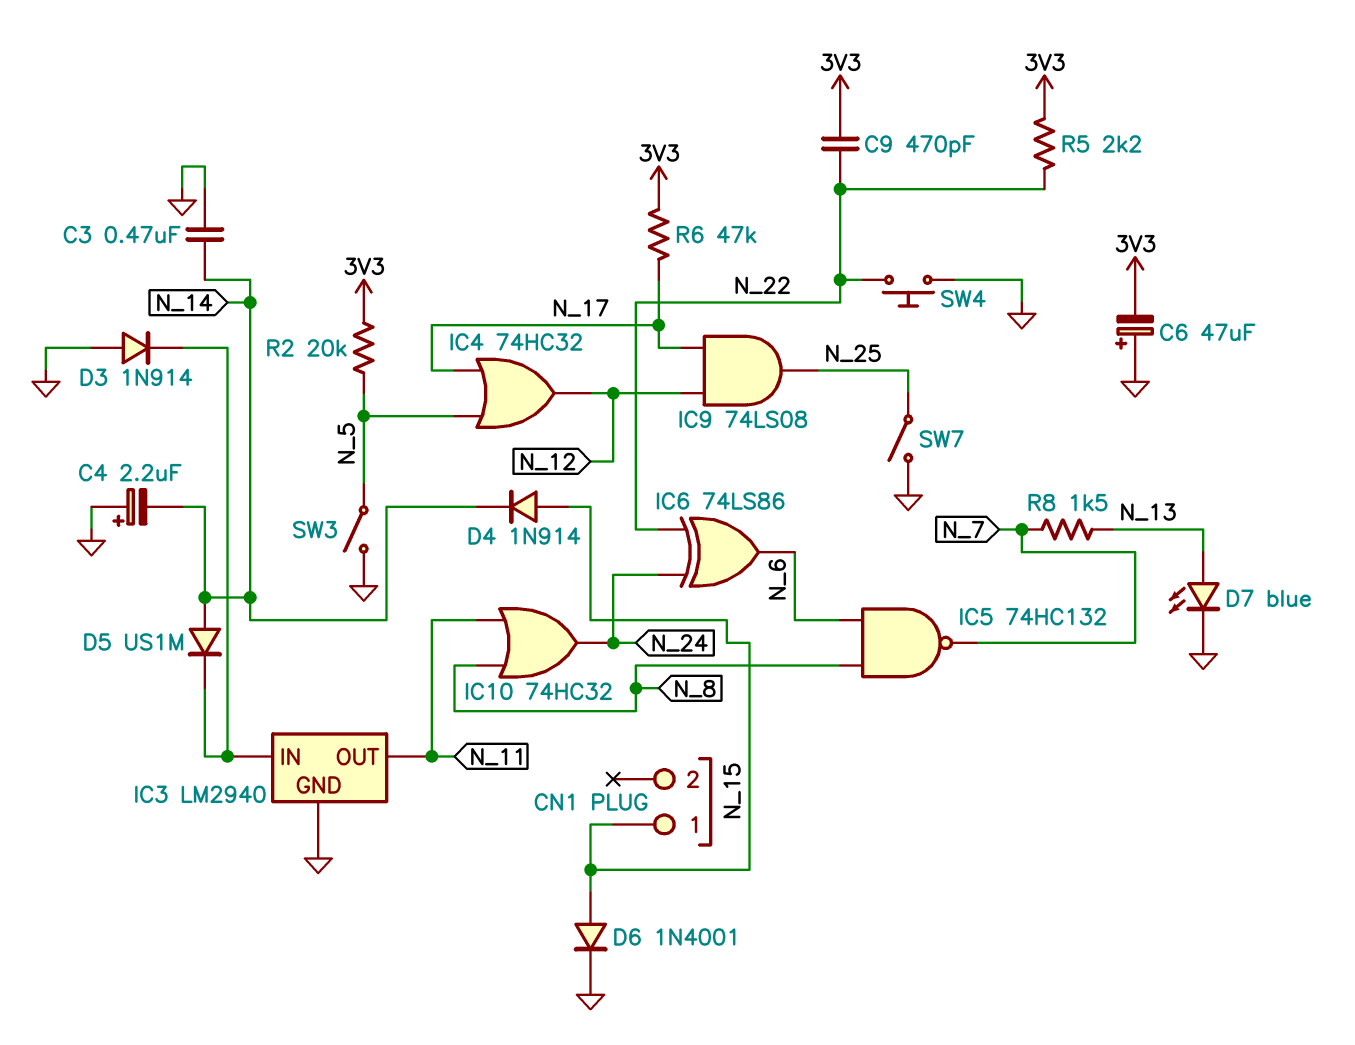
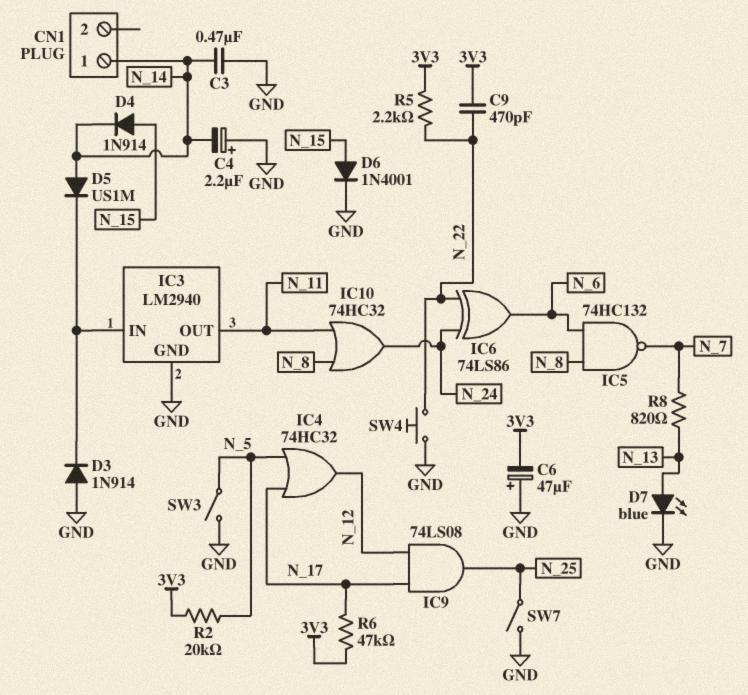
CN1 pin 1: N_15 -> N_14
R8: 1.5k (N_7, N_13) -> 820 (N_7, N_13)

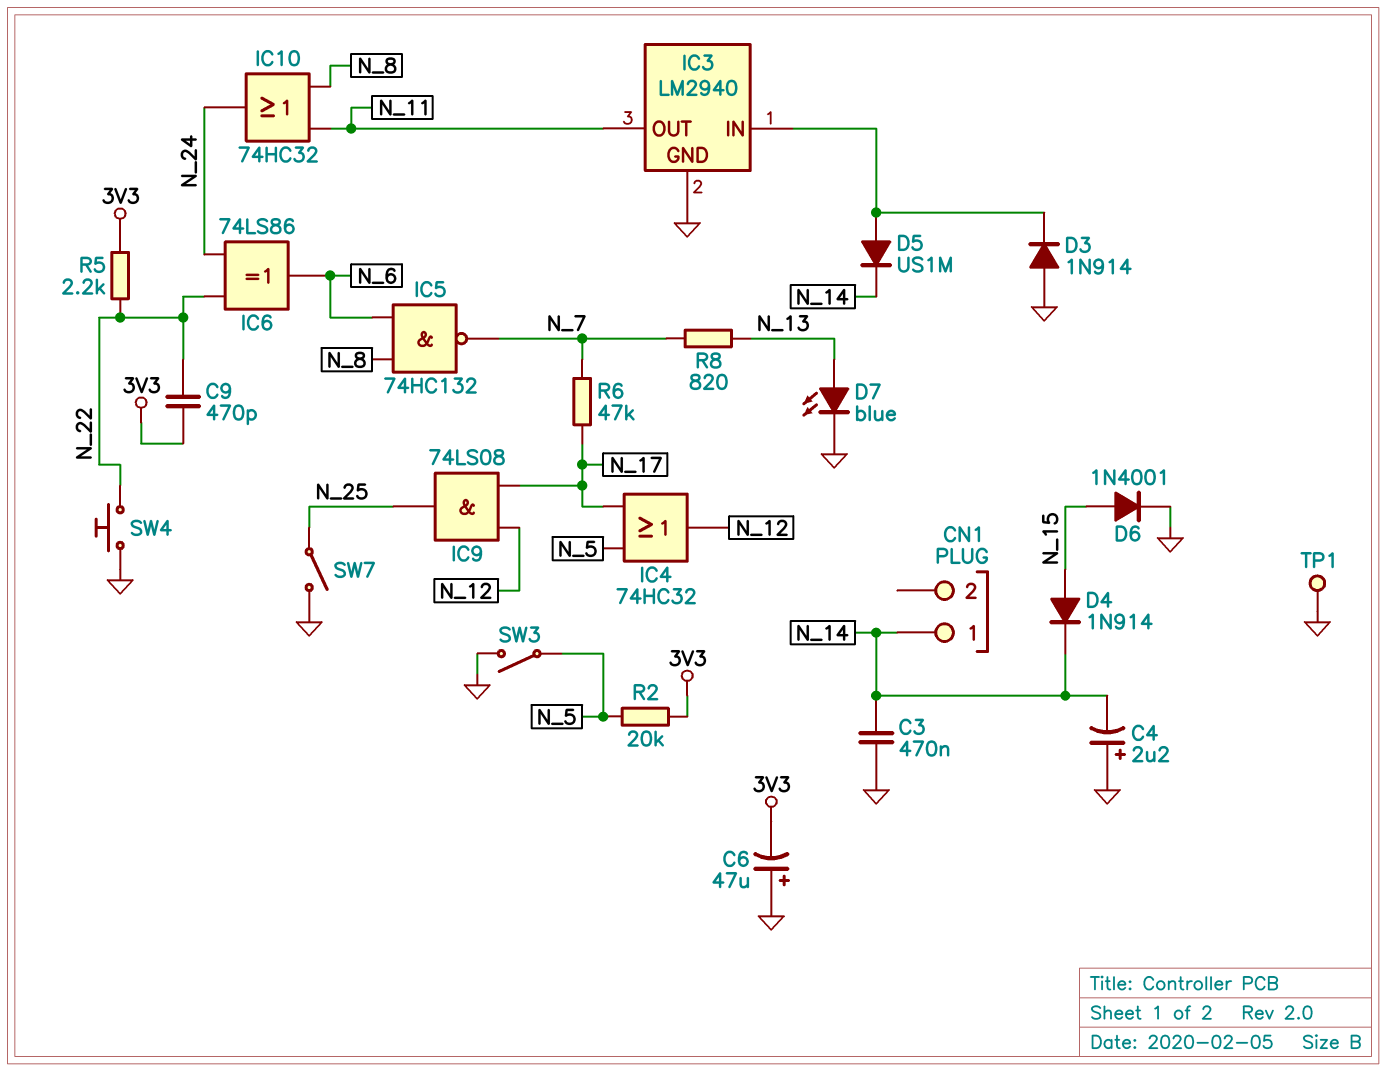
D5: diode US1M (A N_14, K IC3/IN) -> diode US1M (A IC3/IN, K N_14)
R6: 47k (3V3, N_17) -> 47k (N_7, N_17)
TP1: none -> test point (GND)

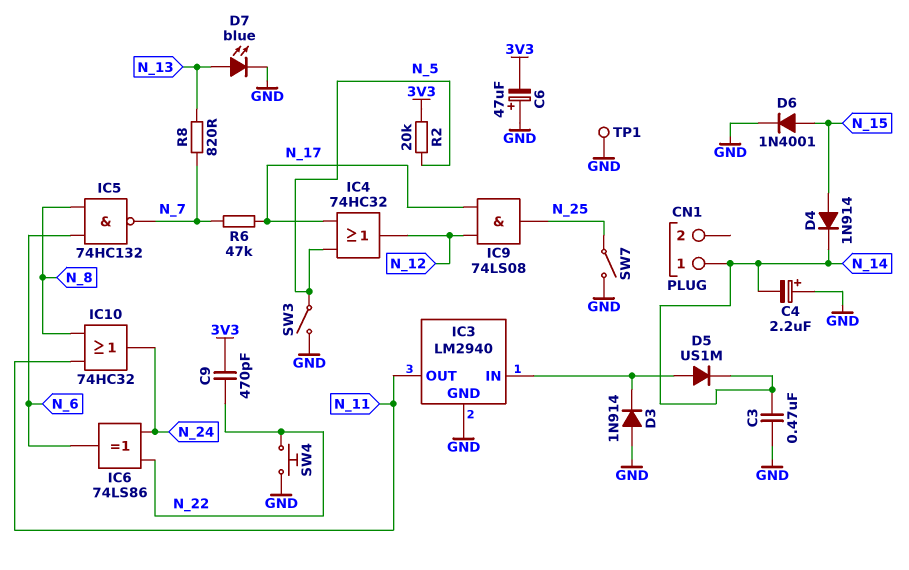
R5: 2.2k (3V3, N_22) -> none

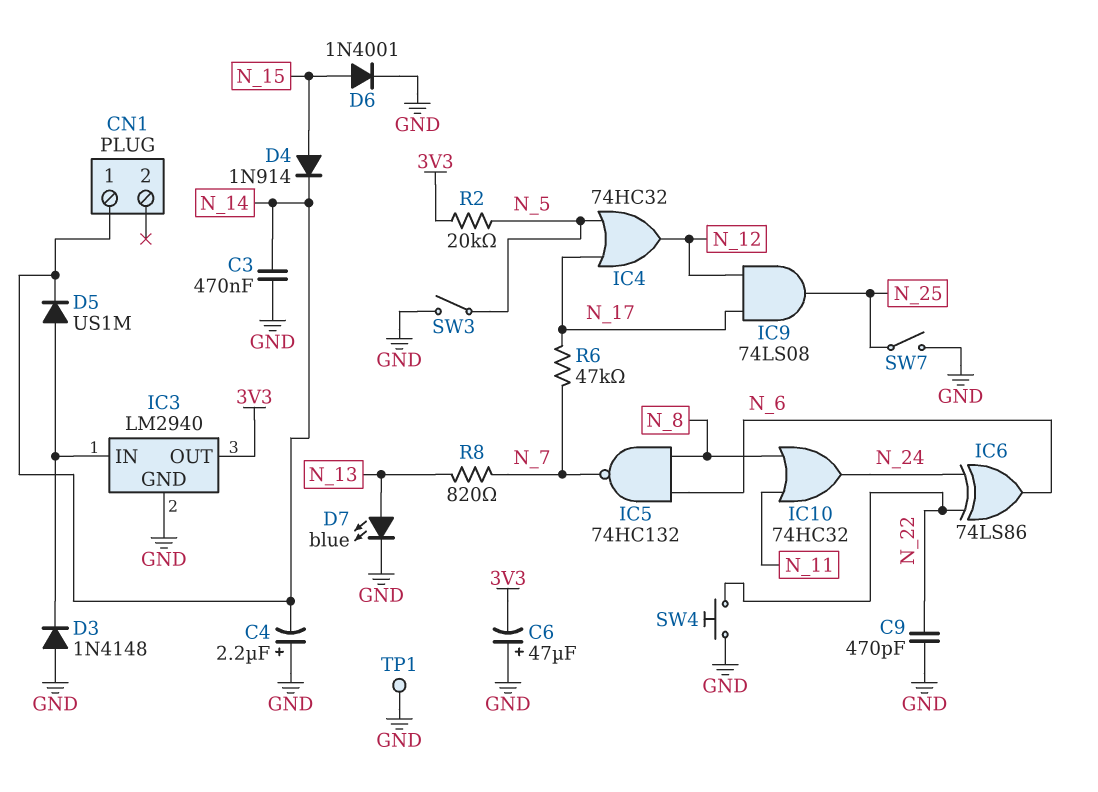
C9: 470pF (3V3, N_22) -> 470pF (GND, N_22)
D3: diode 1N914 (A GND, K IC3/IN) -> diode 1N4148 (A GND, K IC3/IN)
IC3 pin OUT: N_11 -> 3V3

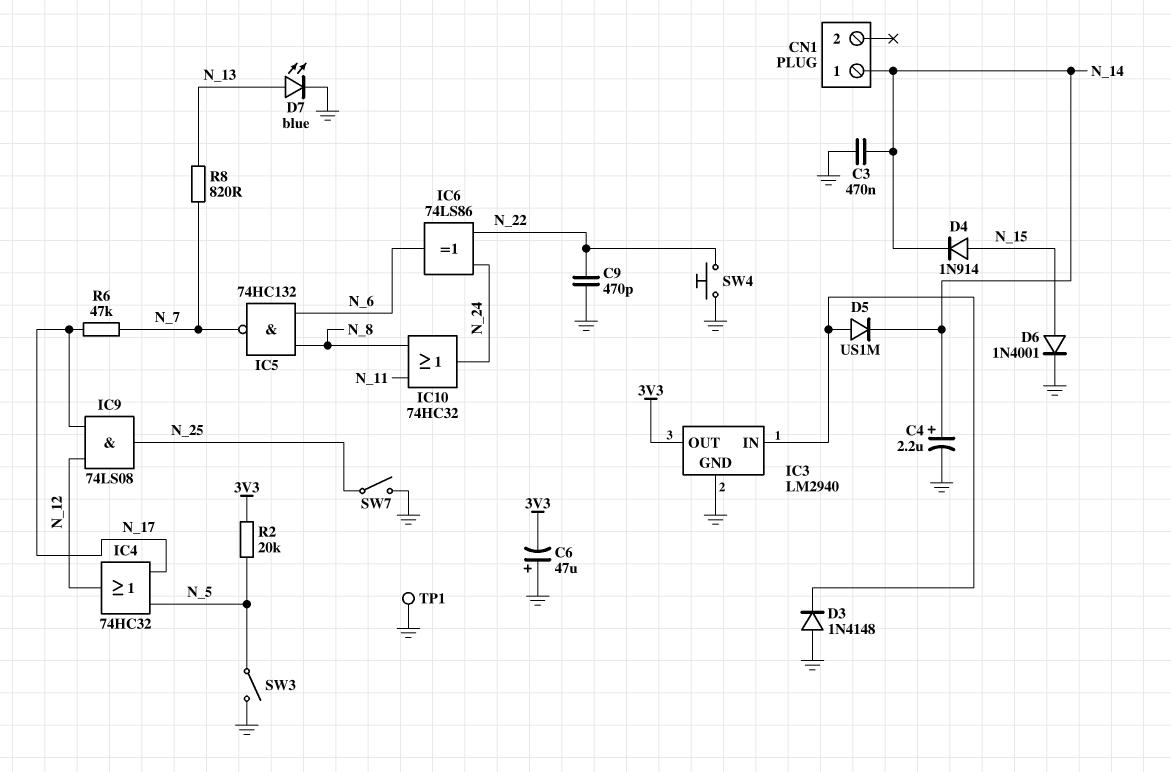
C4: 2.2uF (plus GND, minus N_14) -> 2.2uF (plus N_14, minus GND)

